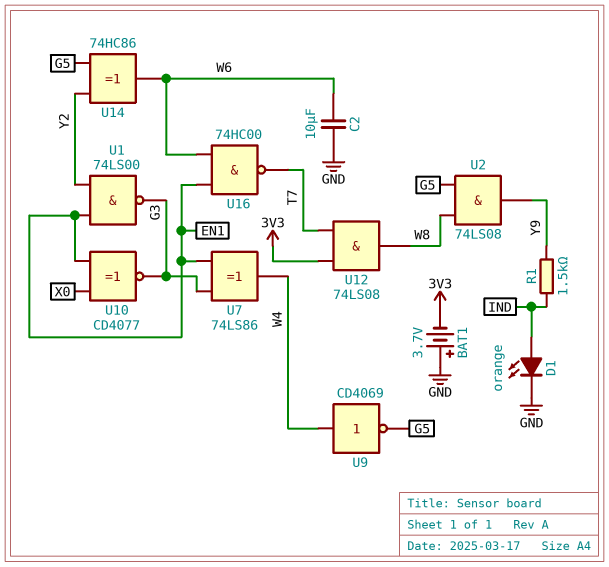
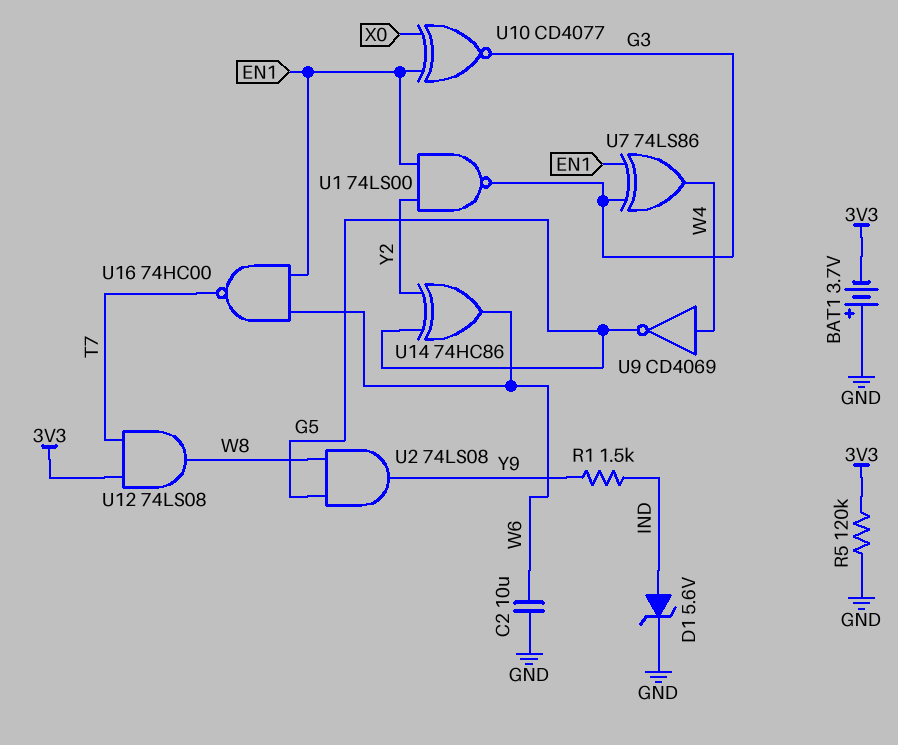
D1: LED orange (A IND, K GND) -> zener 5.6V (A IND, K GND)
R5: none -> 120k (3V3, GND)

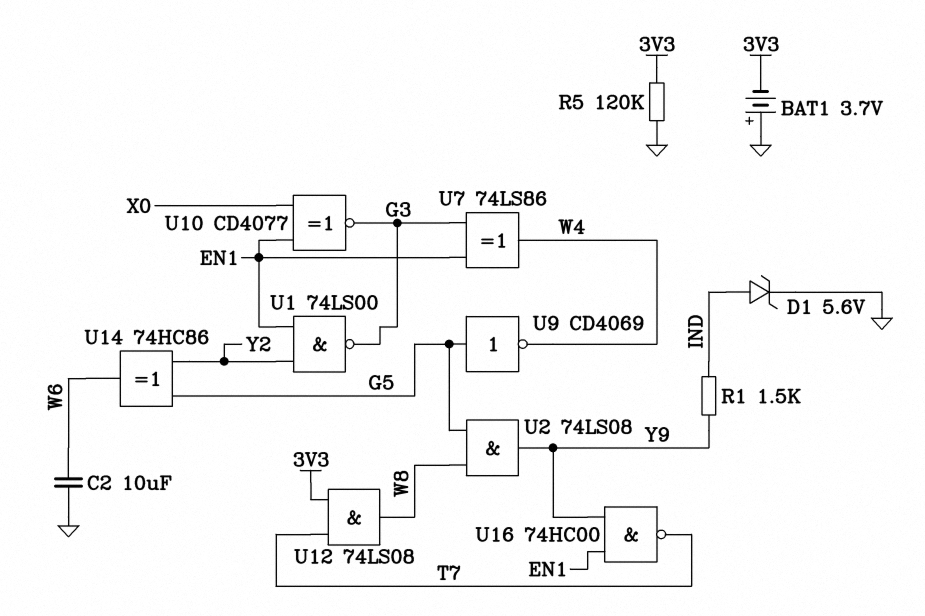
U9: NOT CD4069 (in W4, out G5) -> NOT CD4069 (in G5, out W4)
U16: NAND 74HC00 (in EN1, in W6, out T7) -> NAND 74HC00 (in EN1, in Y9, out T7)

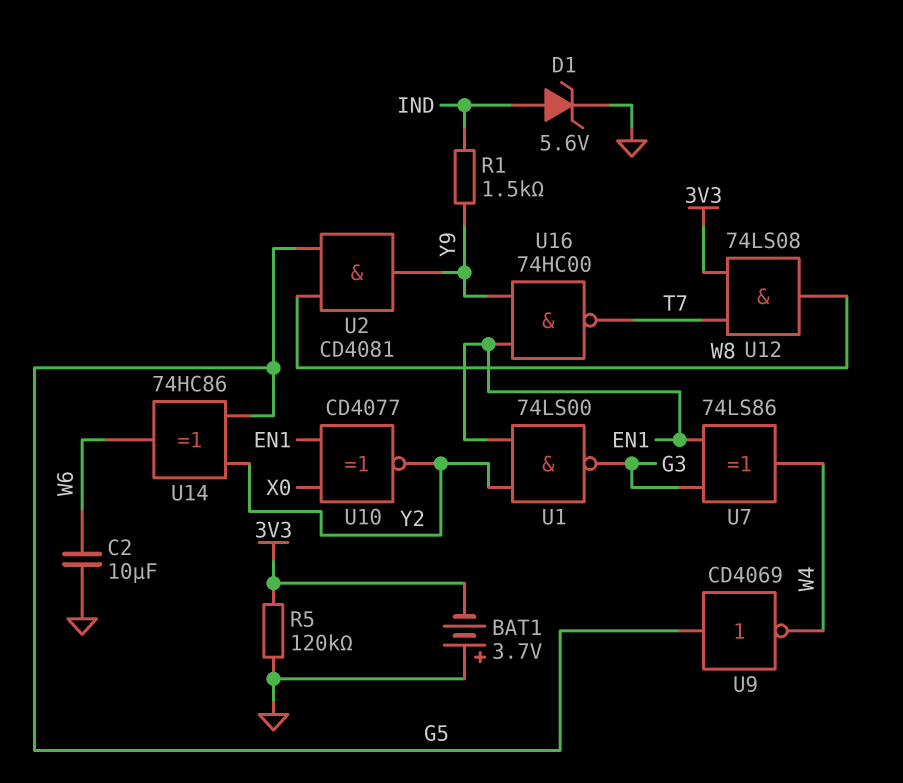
U2: AND 74LS08 (in G5, in W8, out Y9) -> AND CD4081 (in G5, in W8, out Y9)
U10: XNOR CD4077 (in EN1, in X0, out G3) -> XNOR CD4077 (in EN1, in X0, out Y2)

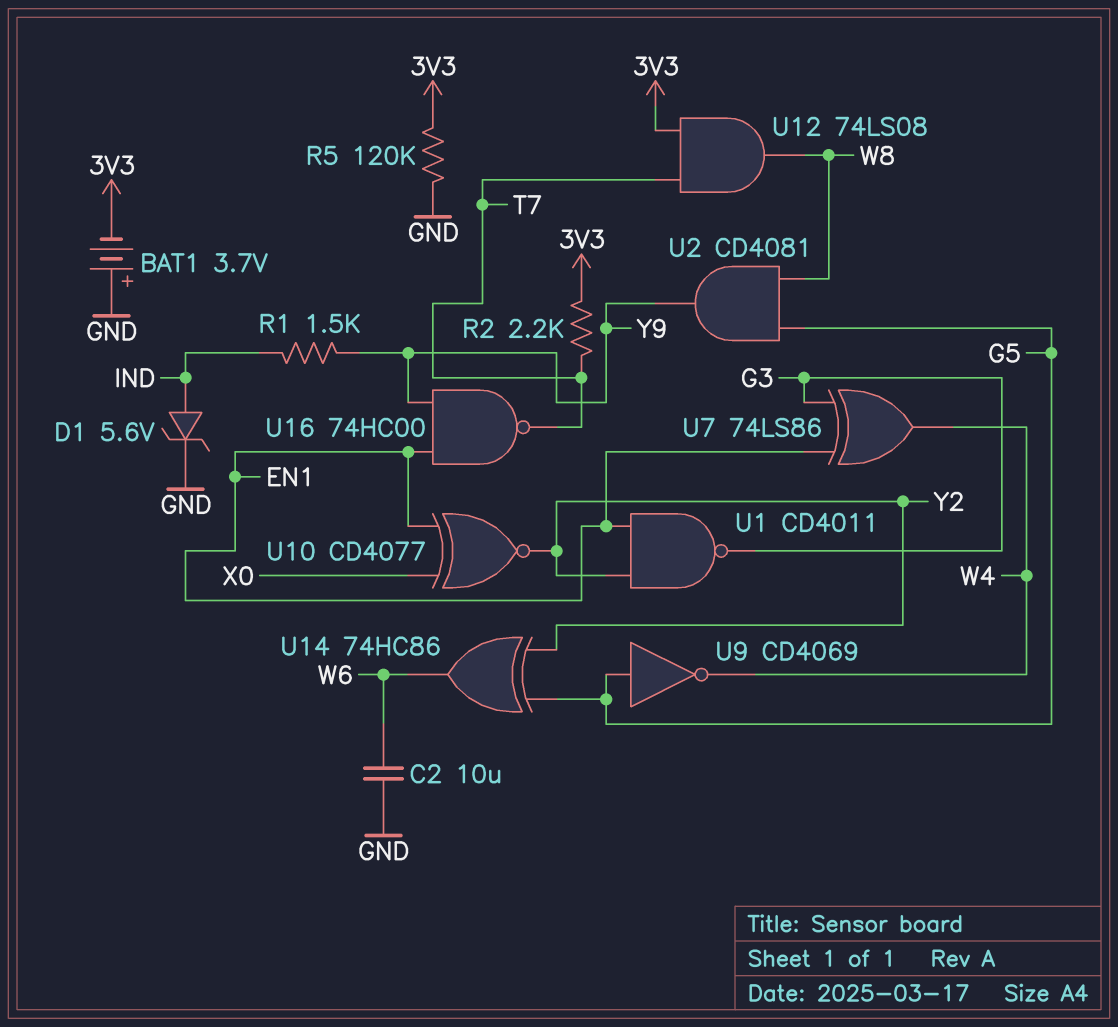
R2: none -> 2.2k (3V3, T7)
U1: NAND 74LS00 (in EN1, in Y2, out G3) -> NAND CD4011 (in EN1, in Y2, out G3)

